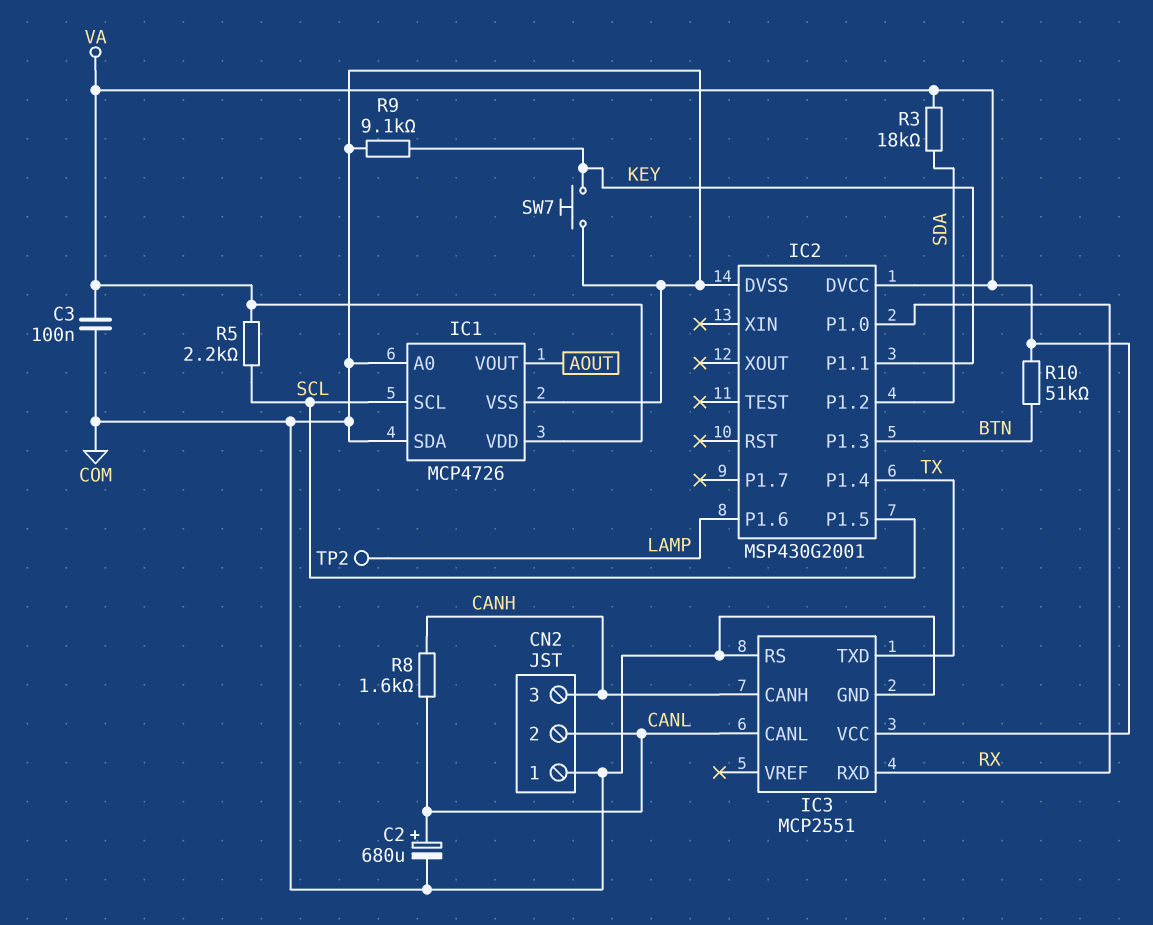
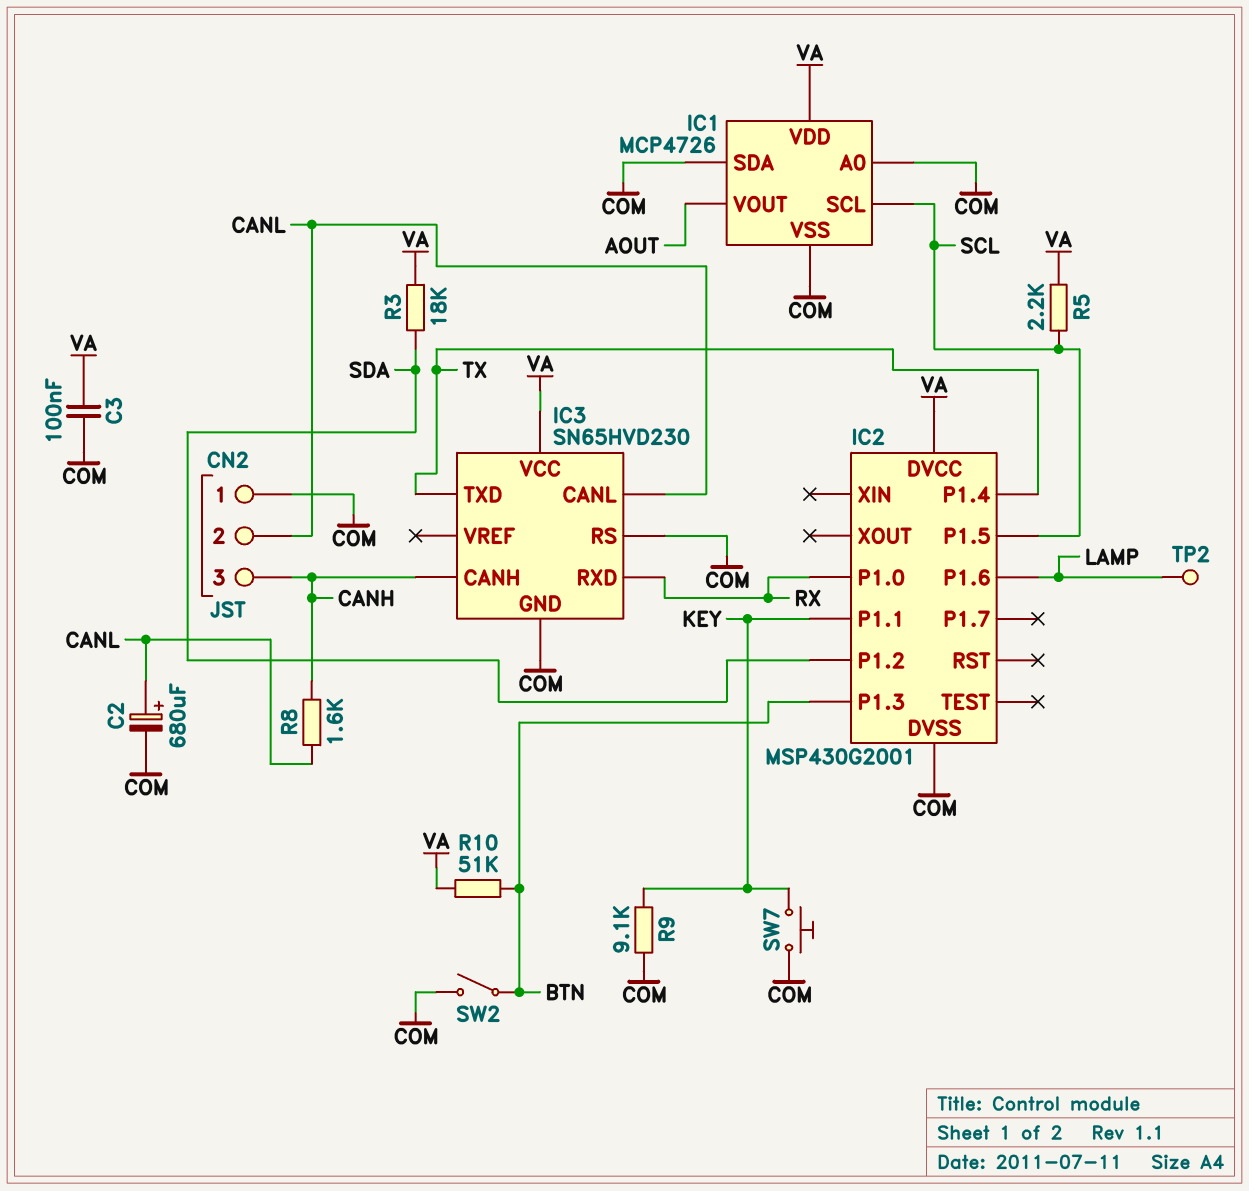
IC3: MCP2551 -> SN65HVD230
SW2: none -> switch (BTN, COM)

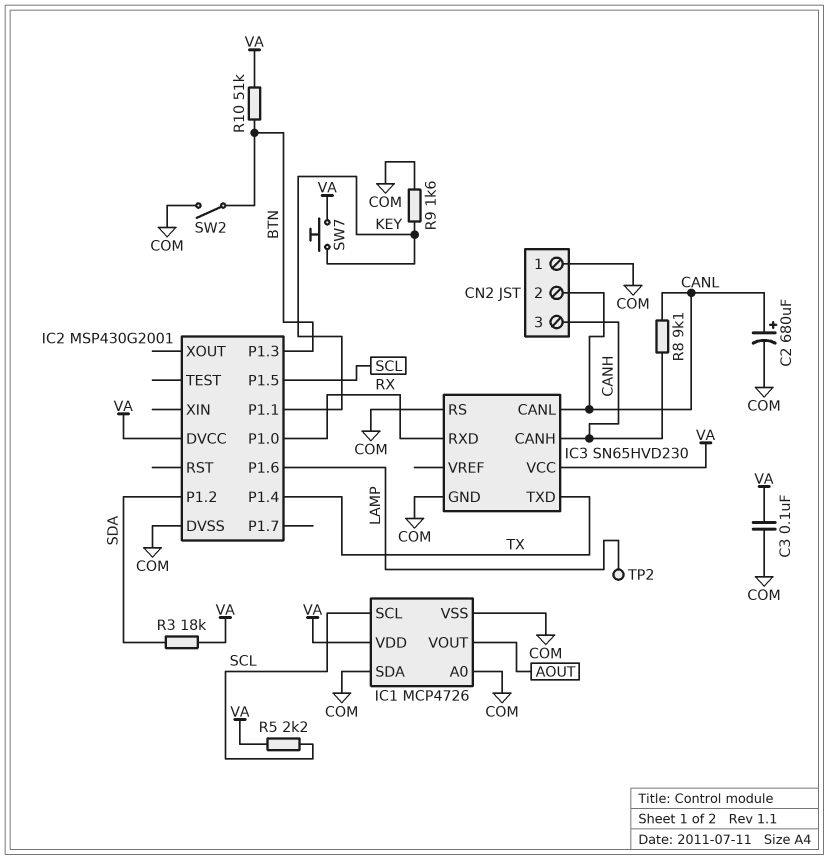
R8: 1.6k (CANH, CANL) -> 9.1k (CANH, CANL)
R9: 9.1k (COM, KEY) -> 1.6k (COM, KEY)
SW7: button (COM, KEY) -> button (KEY, VA)

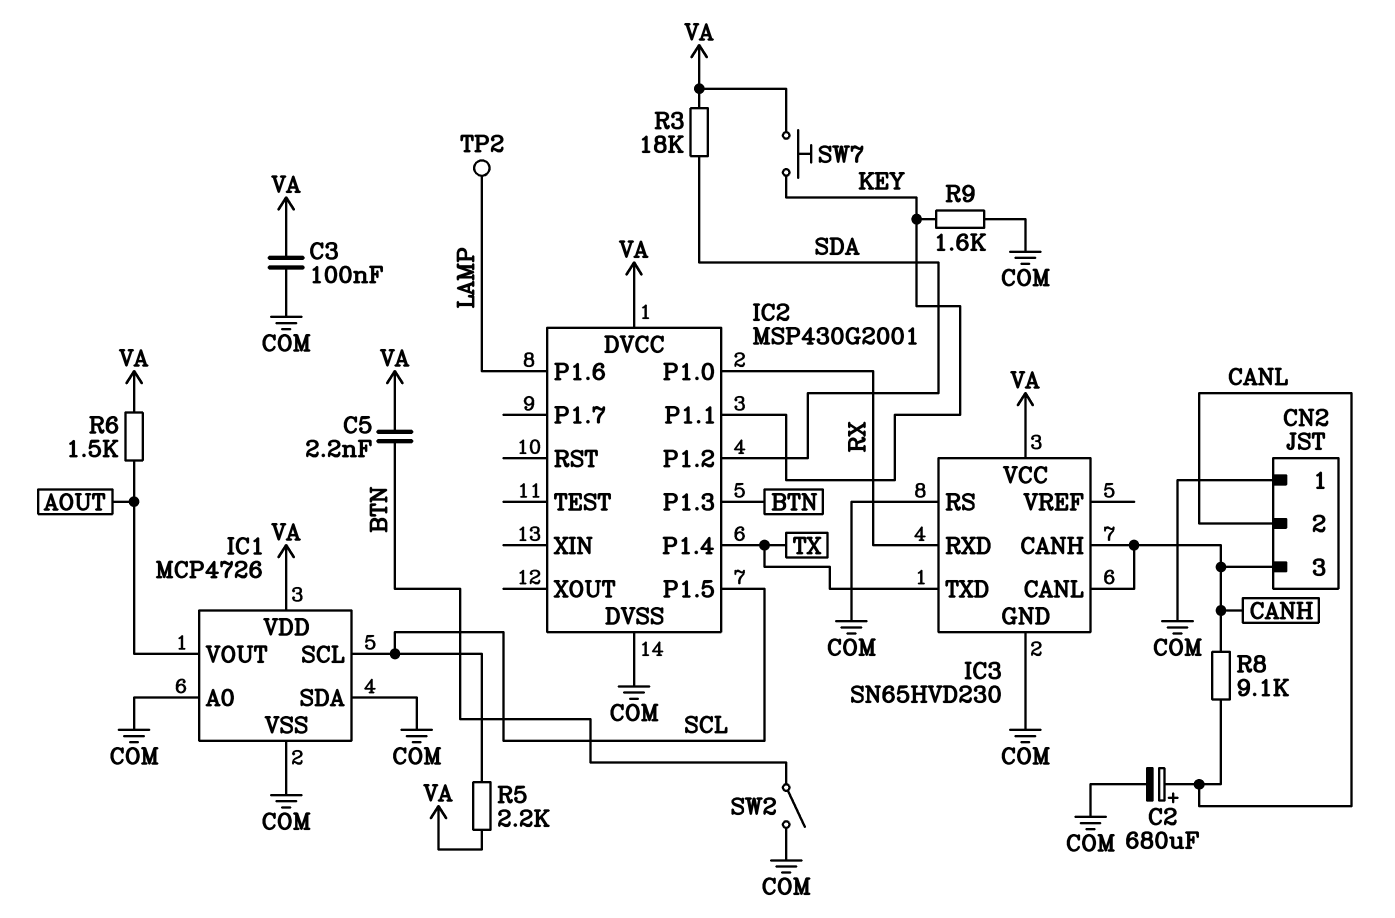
C5: none -> 2.2nF (BTN, VA)
IC3 pin CANL: CANL -> CANH
R6: none -> 1.5k (AOUT, VA)
R10: 51k (BTN, VA) -> none

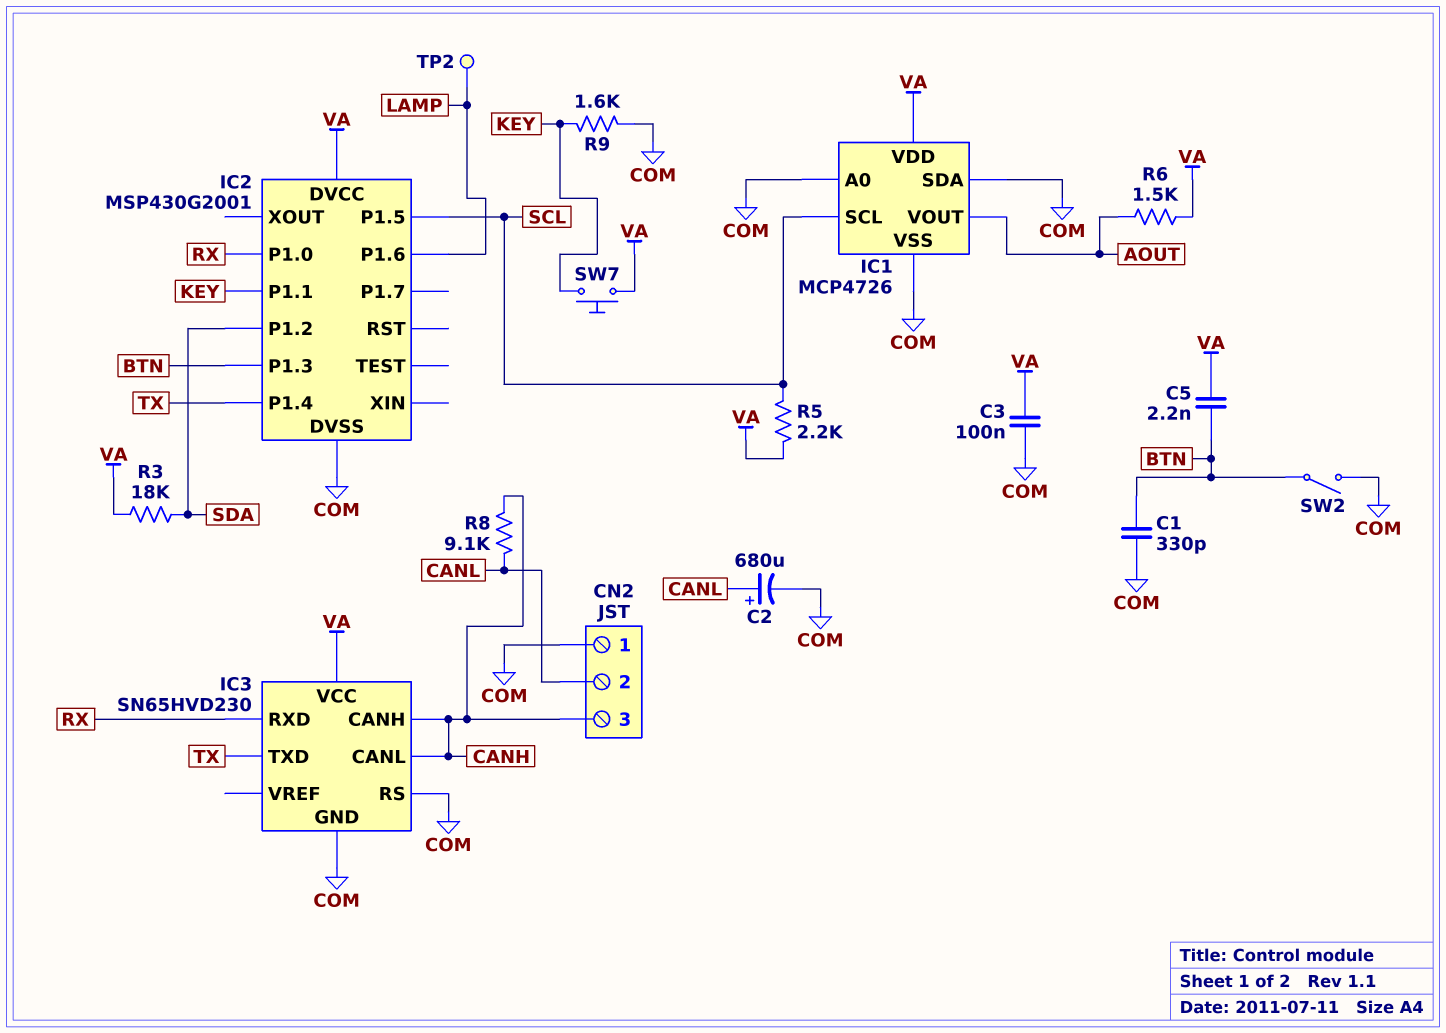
C1: none -> 330pF (BTN, COM)

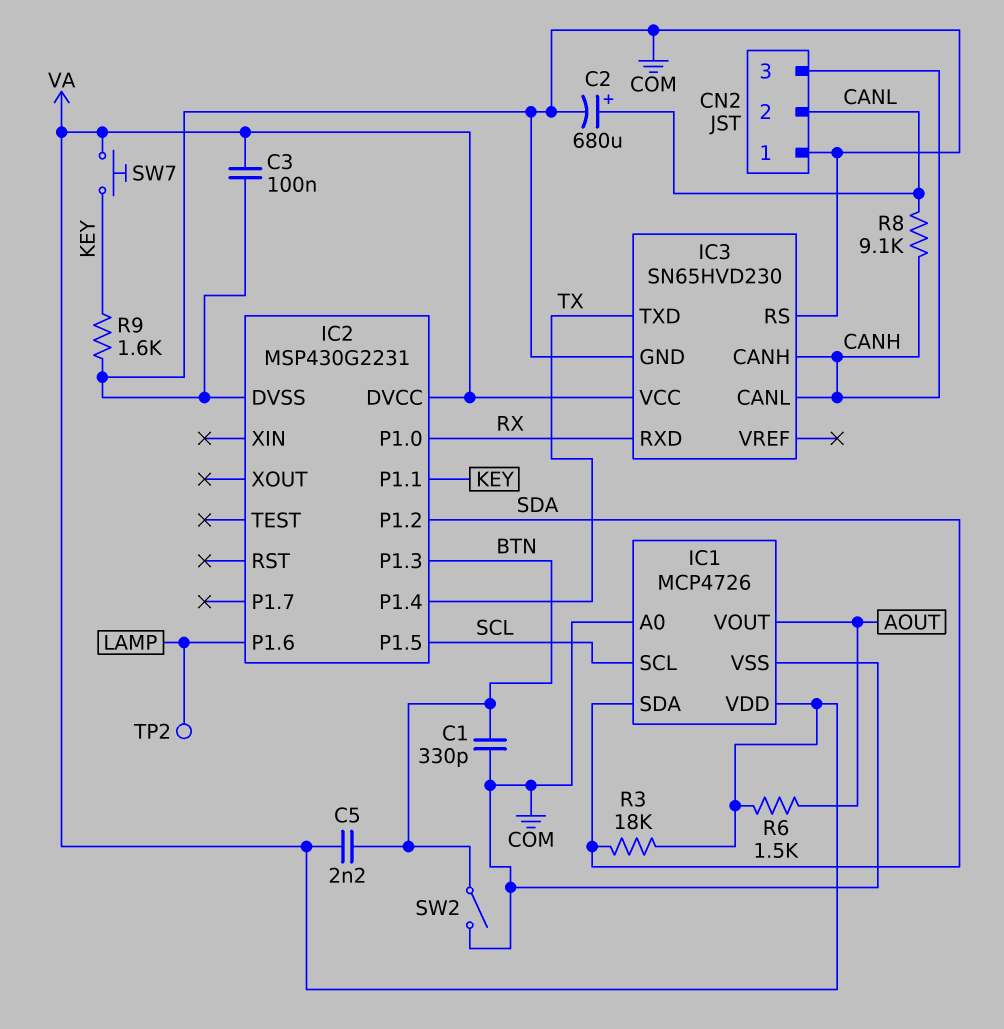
IC1 pin SDA: COM -> SDA
IC2: MSP430G2001 -> MSP430G2231
R5: 2.2k (SCL, VA) -> none

